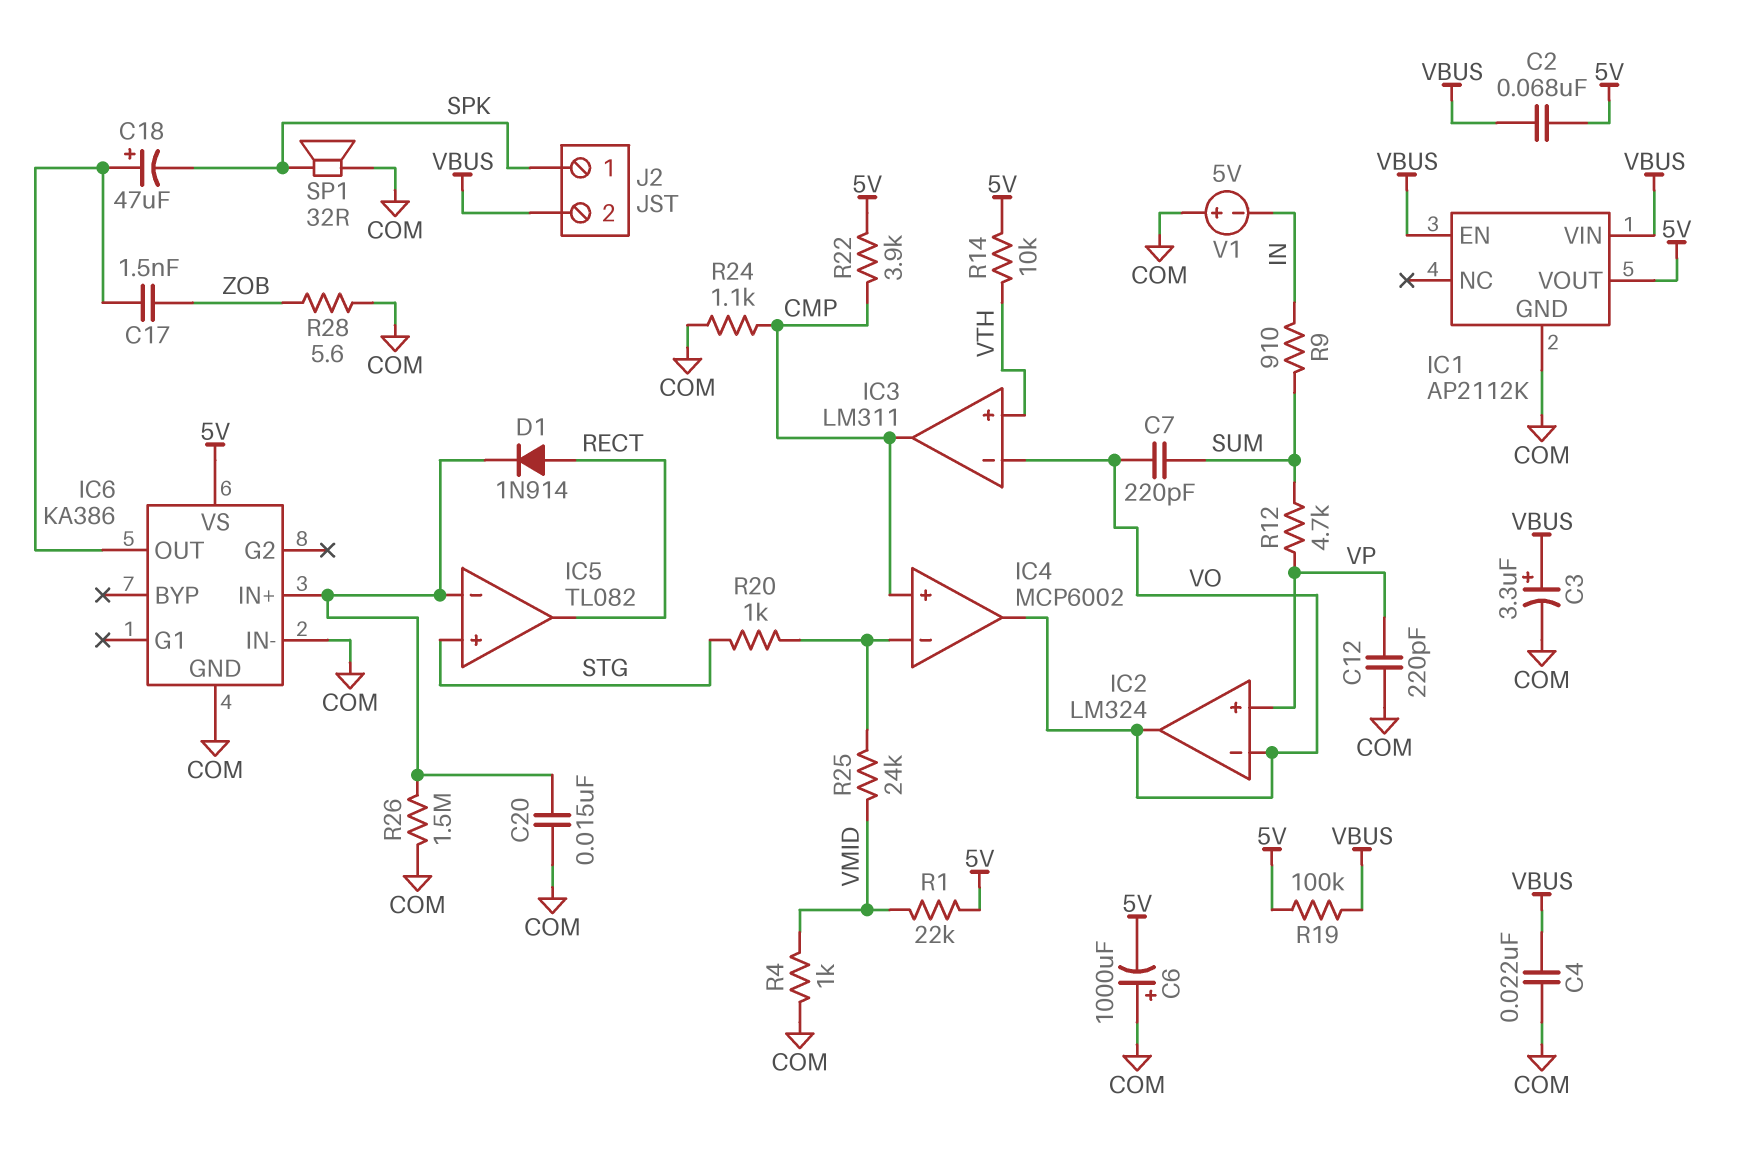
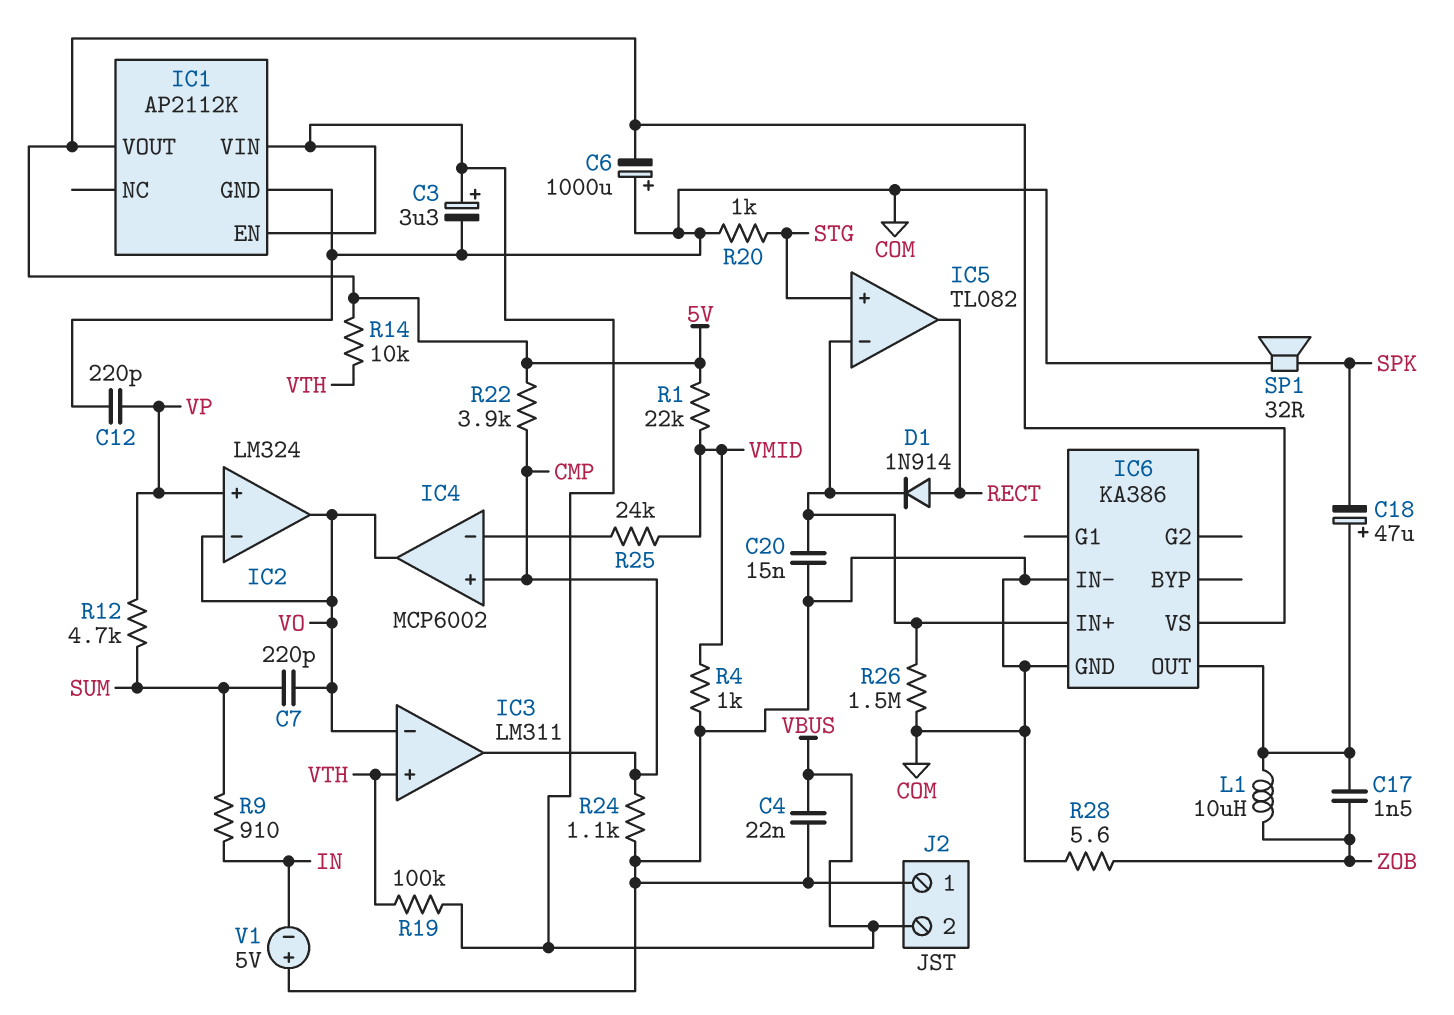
C2: 68nF (5V, VBUS) -> none
J2 pin 1: SPK -> COM
L1: none -> 10uH (IC6/OUT, ZOB)
R19: 100k (5V, VBUS) -> 100k (VBUS, VTH)
R20: 1k (IC4/in-, STG) -> 1k (COM, STG)

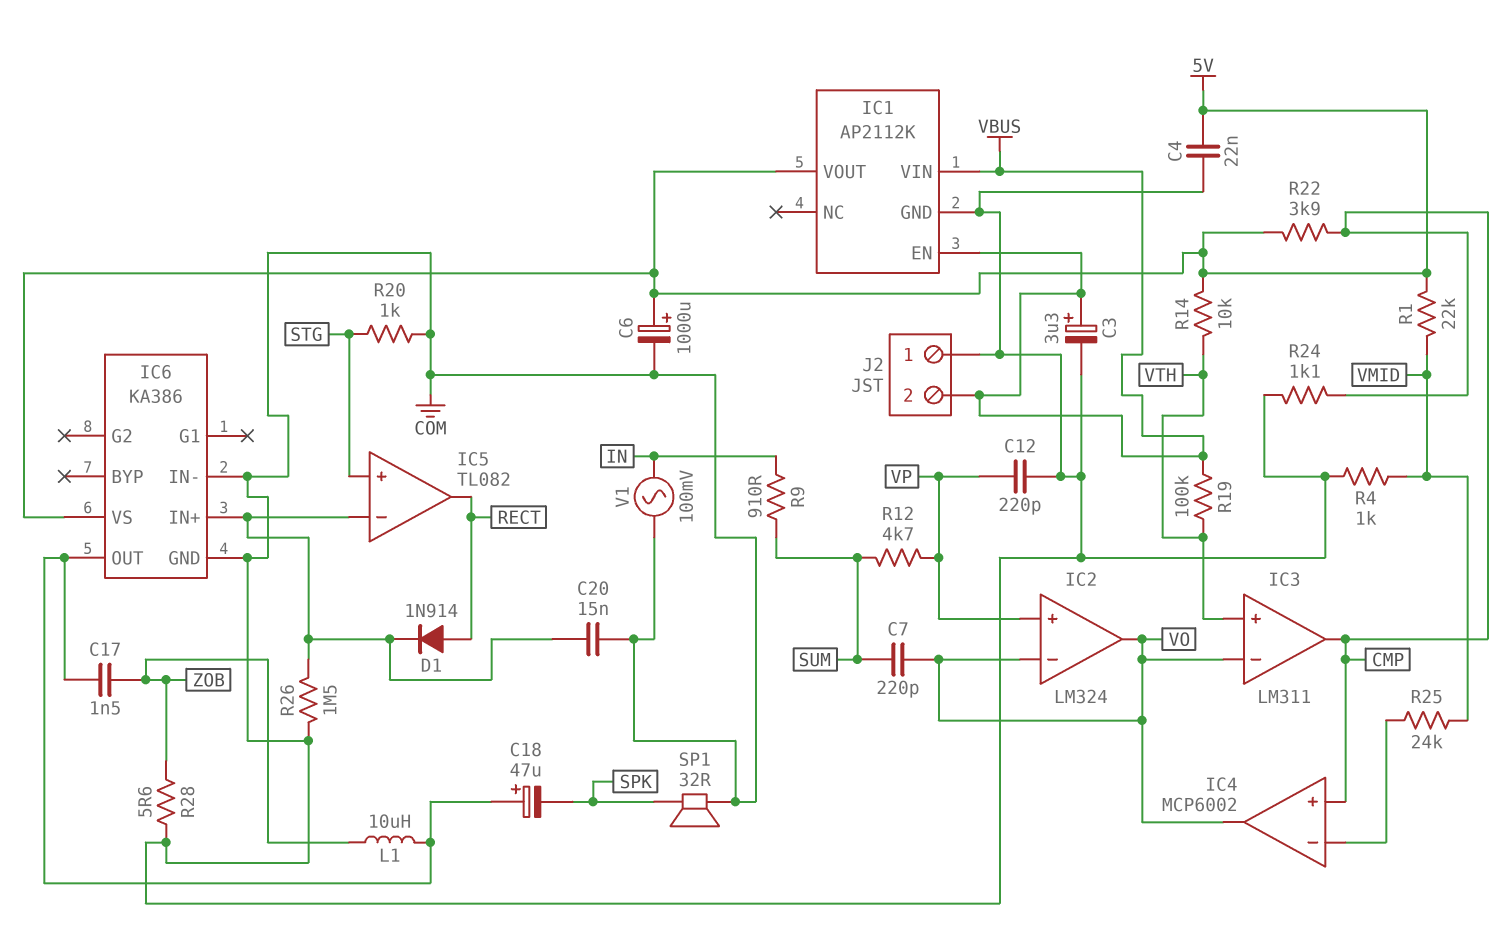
C4: 22nF (COM, VBUS) -> 22nF (5V, COM)
C6: 1000uF (plus COM, minus 5V) -> 1000uF (plus 5V, minus COM)
V1: 5V (plus COM, minus IN) -> AC 100mV (COM, IN)

